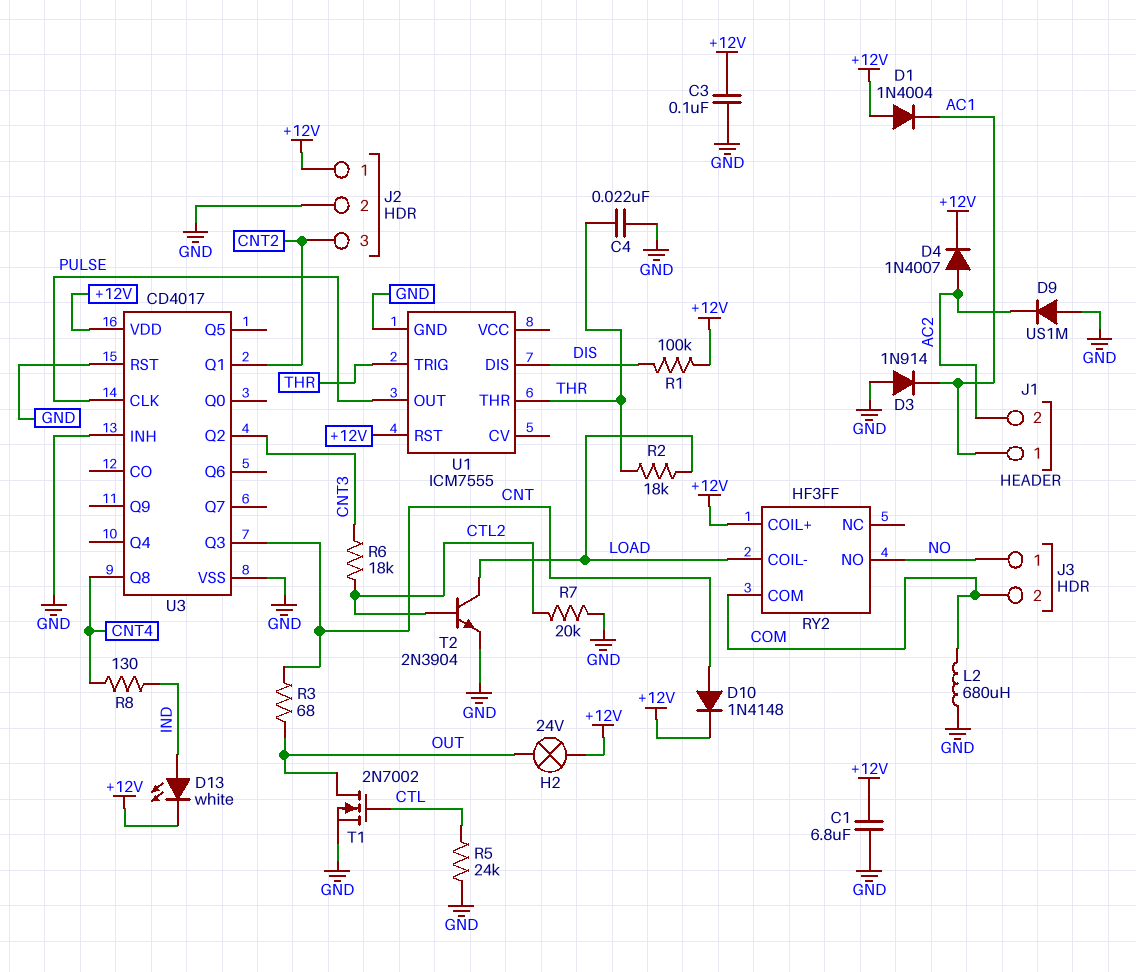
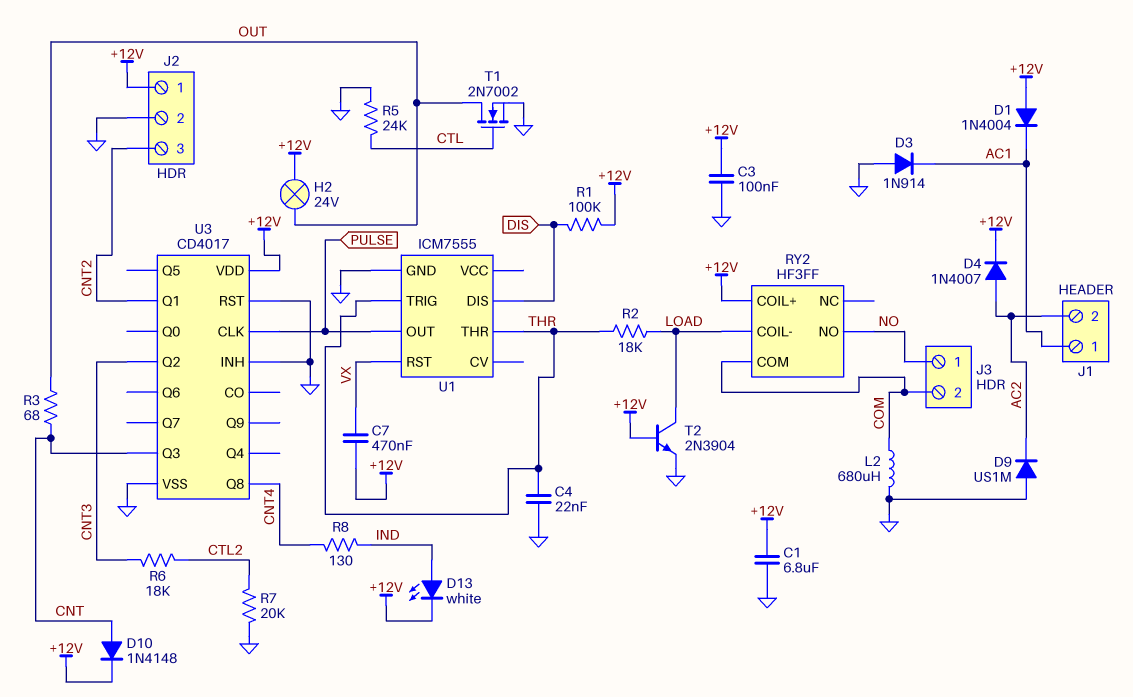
C7: none -> 470nF (+12V, VX)
T2: NPN 2N3904 (B CTL2, C LOAD, E GND) -> NPN 2N3904 (B +12V, C LOAD, E GND)
U1 pin RST: +12V -> VX

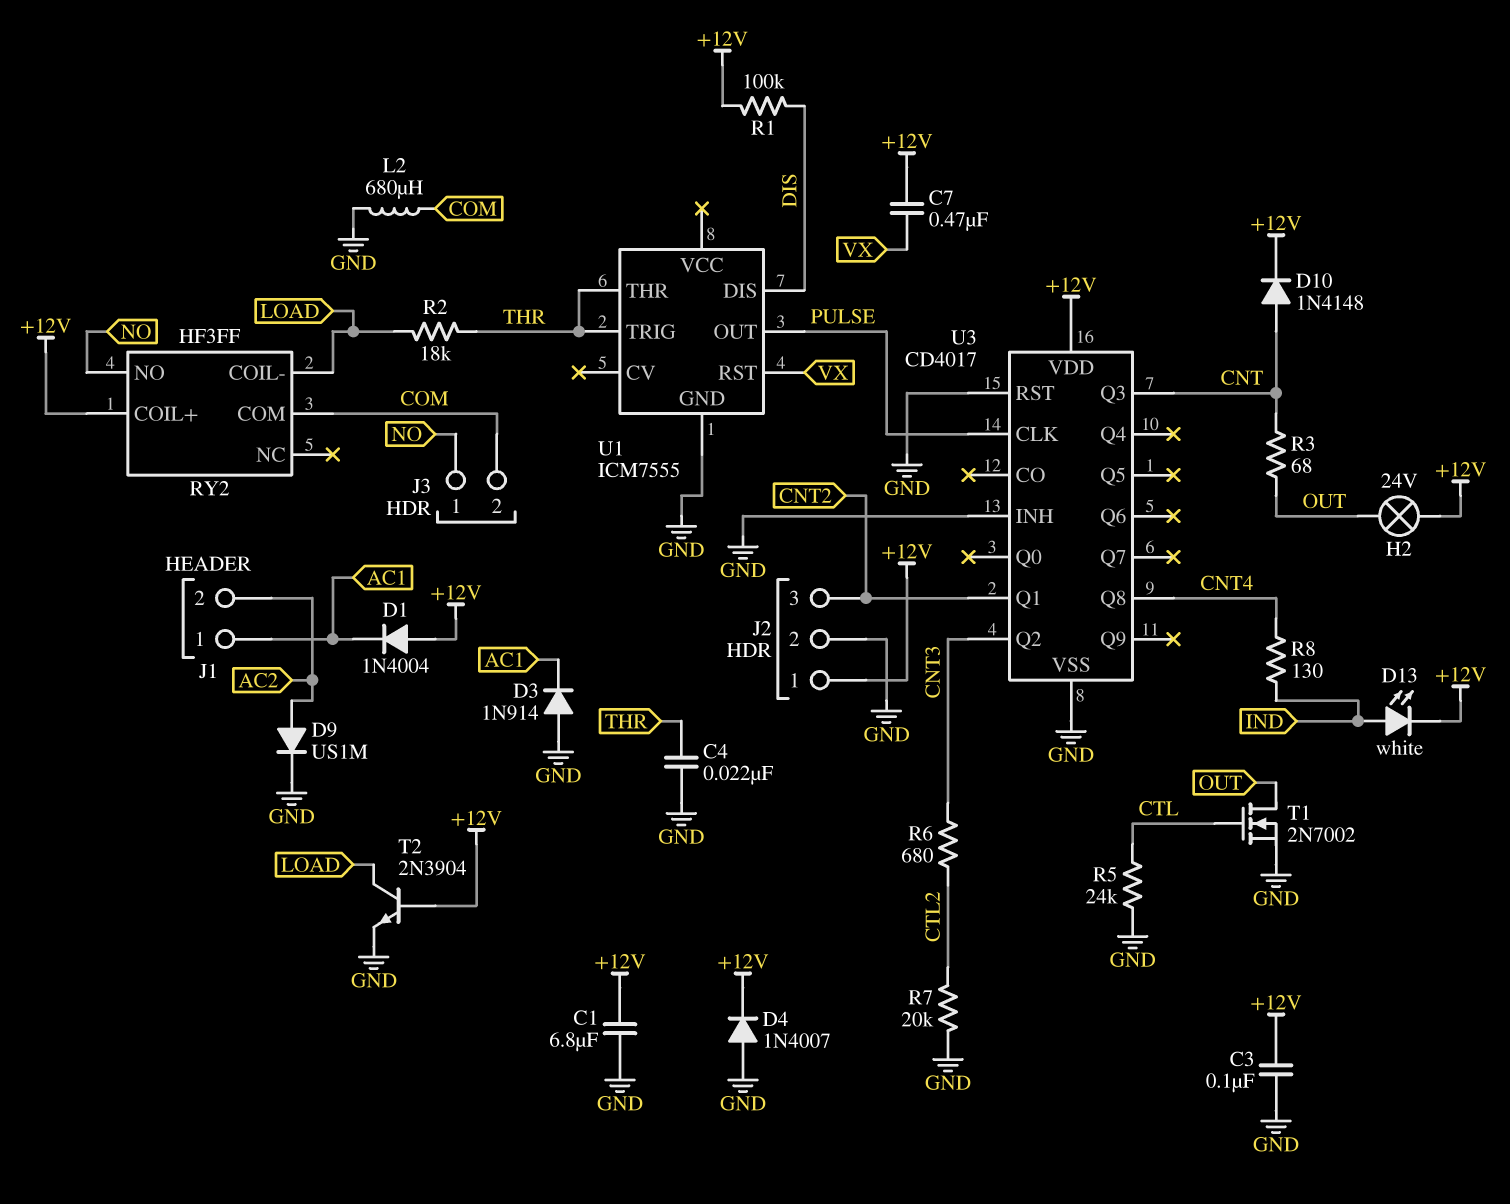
D4: diode 1N4007 (A AC2, K +12V) -> diode 1N4007 (A GND, K +12V)
D9: diode US1M (A GND, K AC2) -> diode US1M (A AC2, K GND)
R6: 18k (CNT3, CTL2) -> 680 (CNT3, CTL2)

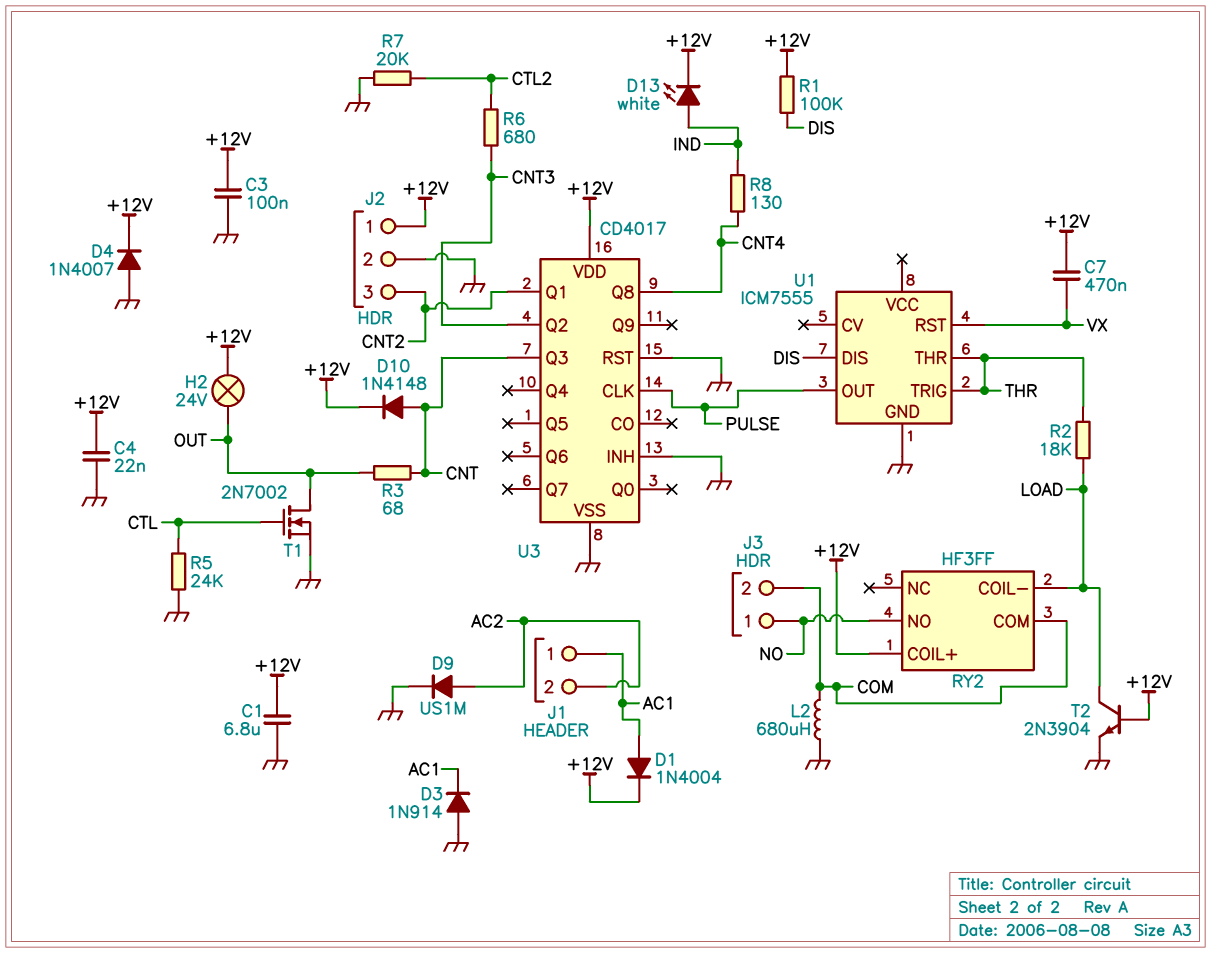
C4: 22nF (GND, THR) -> 22nF (+12V, GND)
D1: diode 1N4004 (A +12V, K AC1) -> diode 1N4004 (A AC1, K +12V)

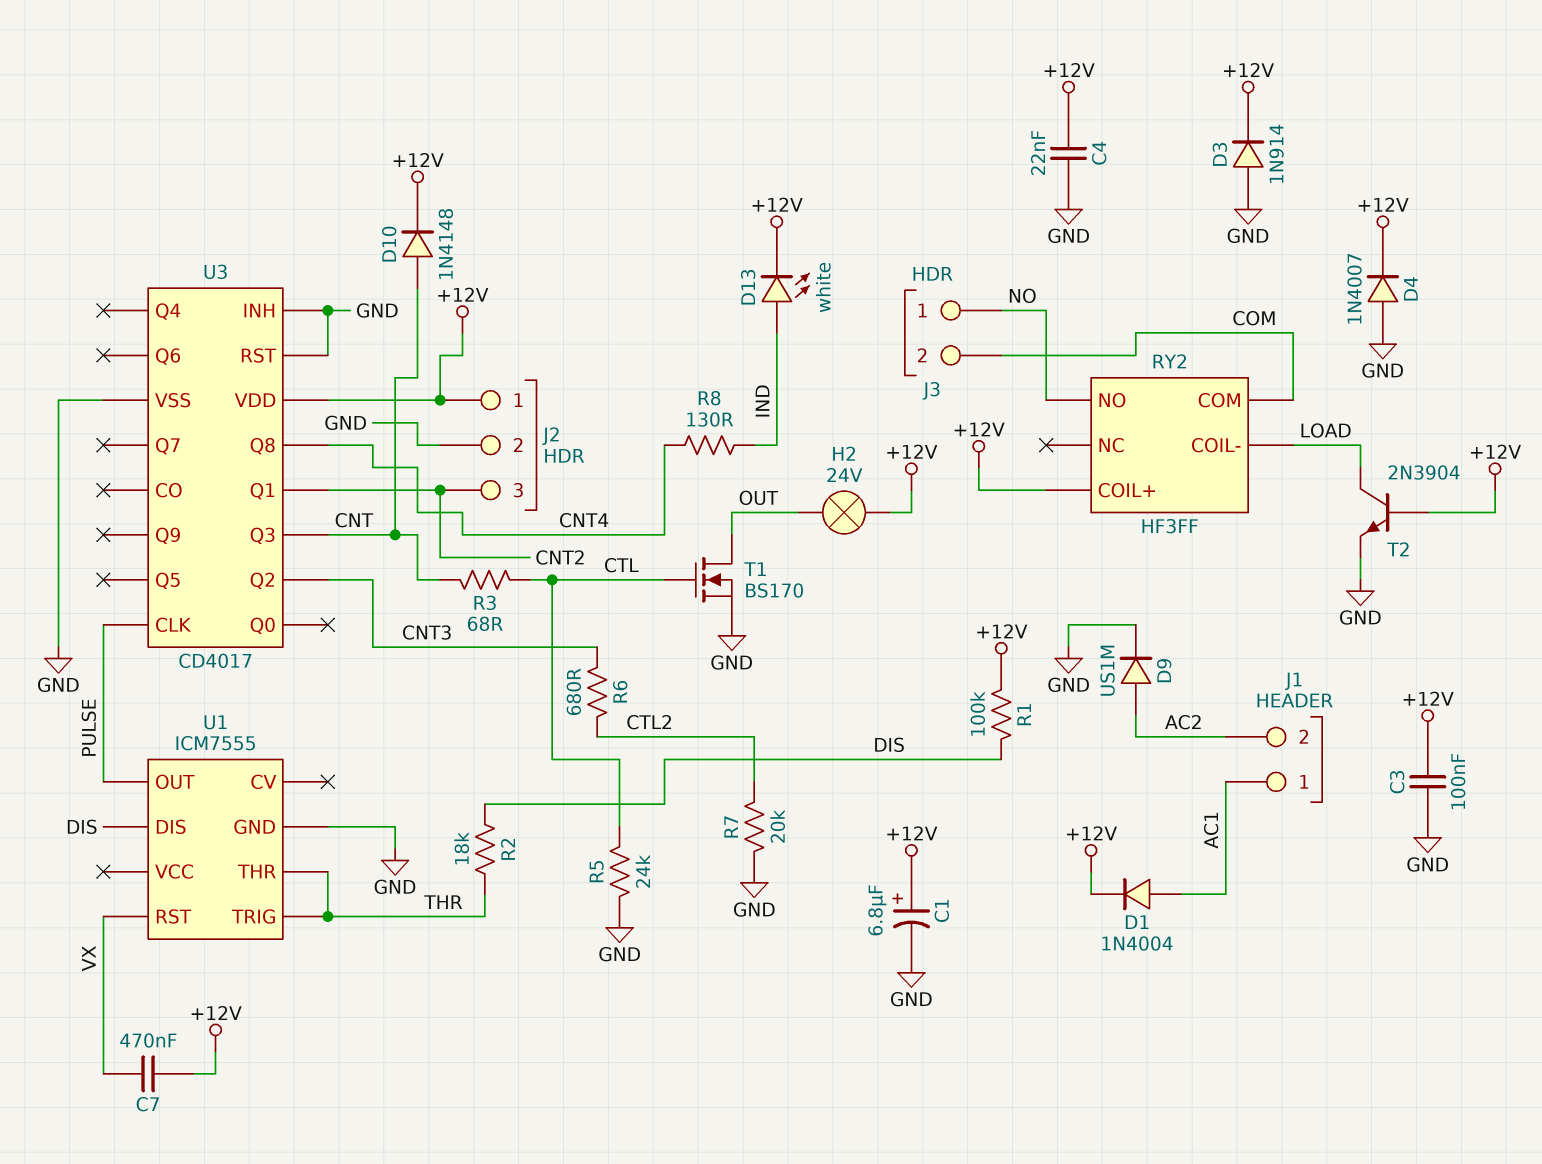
C1: 6.8uF (+12V, GND) -> 6.8uF (plus +12V, minus GND)
D3: diode 1N914 (A GND, K AC1) -> diode 1N914 (A GND, K +12V)
L2: 680uH (COM, GND) -> none
R2: 18k (LOAD, THR) -> 18k (DIS, THR)
R3: 68 (CNT, OUT) -> 68 (CNT, CTL)
T1: NMOS 2N7002 (G CTL, D OUT, S GND) -> NMOS BS170 (G CTL, D OUT, S GND)

